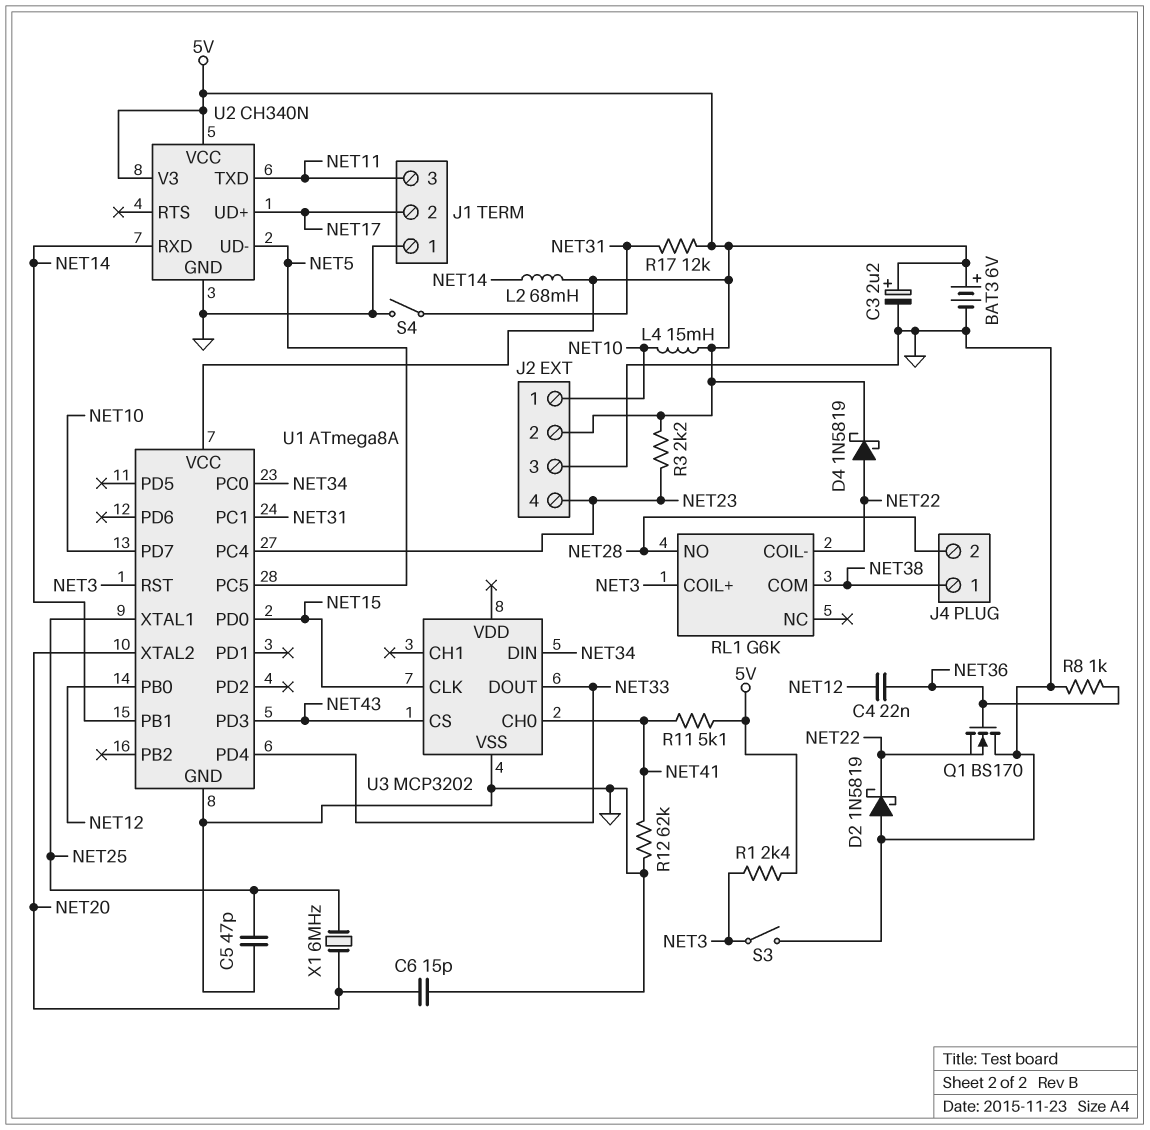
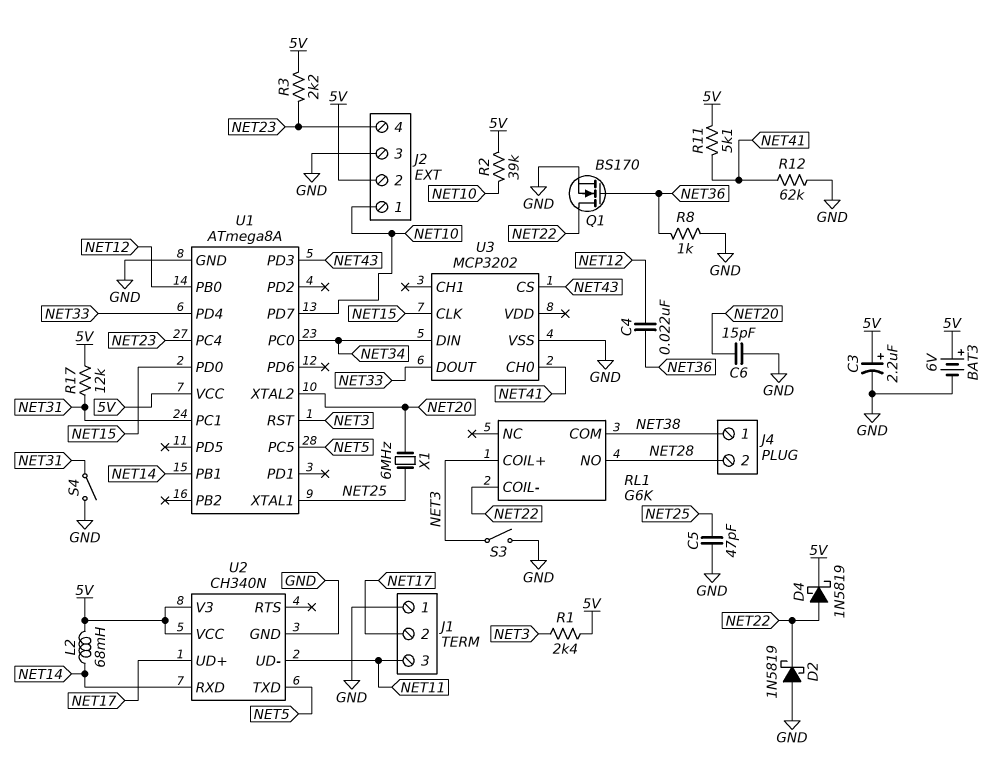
L4: 15mH (5V, NET10) -> none
Q1: NMOS BS170 (G NET36, D GND, S NET22) -> NMOS BS170 (G NET36, D NET22, S GND)
R2: none -> 39k (5V, NET10)
U2 pin TXD: NET11 -> NET5
U2 pin UD-: NET5 -> NET11

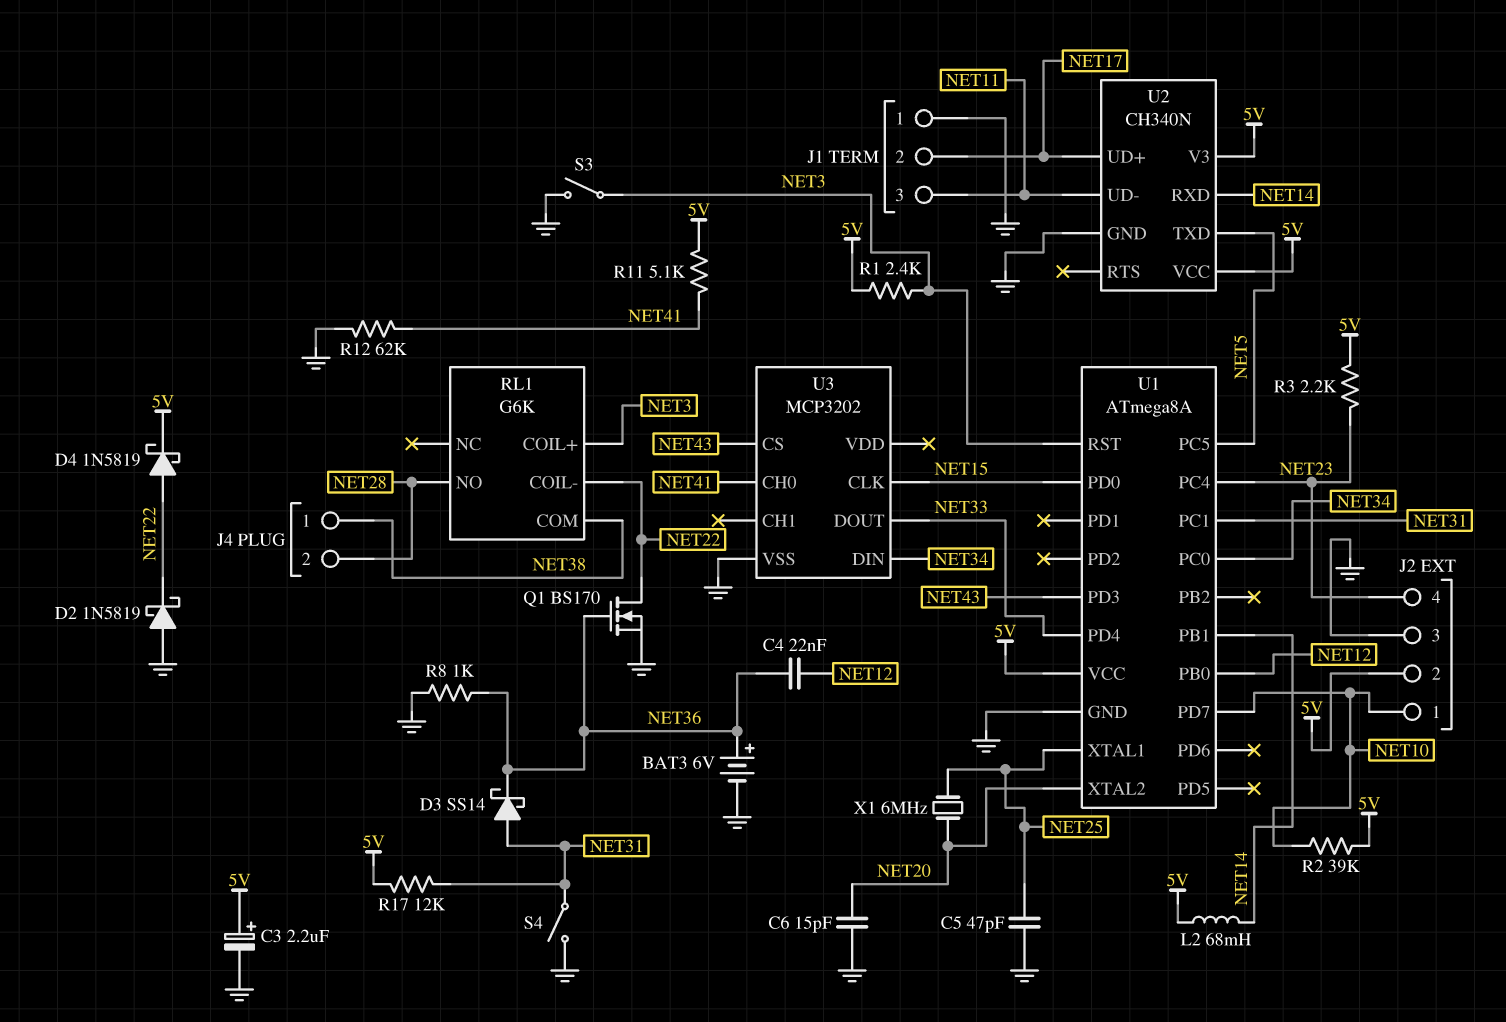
BAT3: 6V (plus 5V, minus GND) -> 6V (plus NET36, minus GND)
D3: none -> schottky SS14 (A NET31, K NET36)

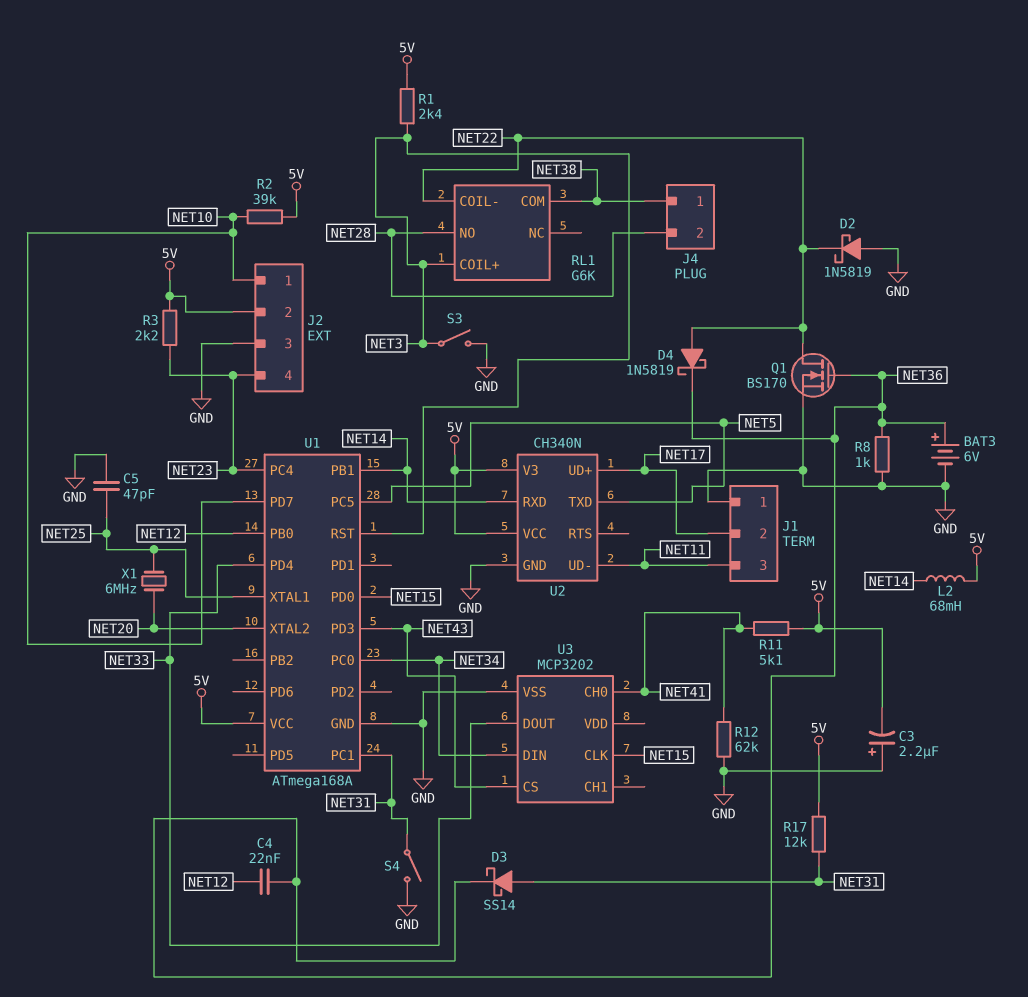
C3: 2.2uF (plus 5V, minus GND) -> 2.2uF (plus GND, minus 5V)
C6: 15pF (GND, NET20) -> none
D4: schottky 1N5819 (A NET22, K 5V) -> schottky 1N5819 (A NET22, K NET36)
U1: ATmega8A -> ATmega168A

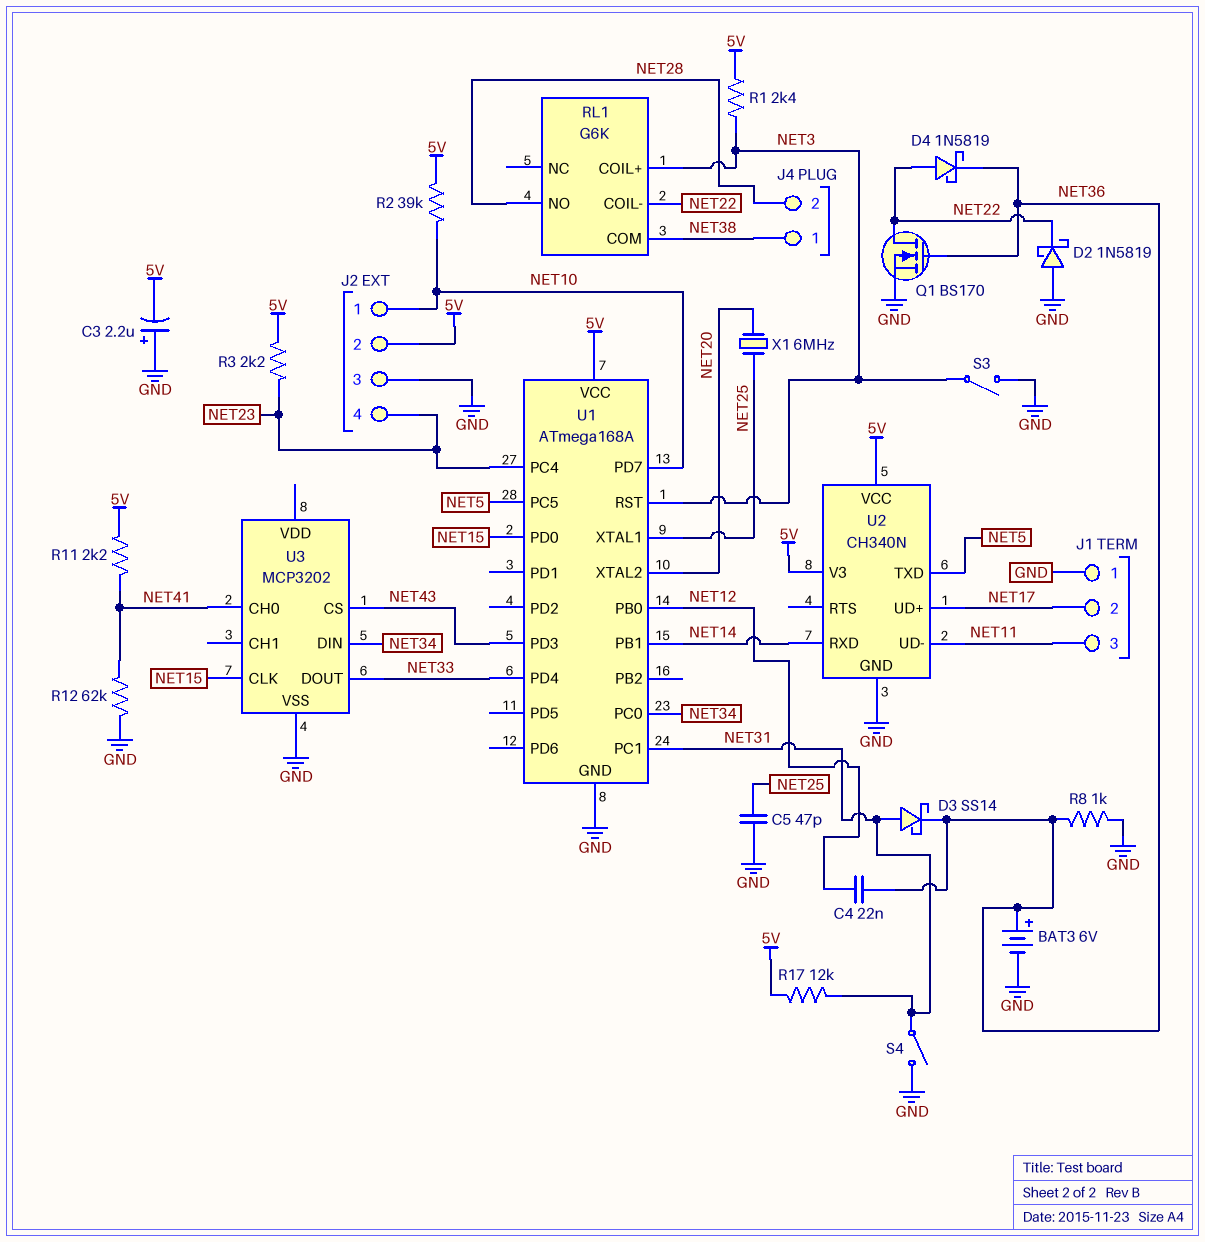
L2: 68mH (5V, NET14) -> none
R11: 5.1k (5V, NET41) -> 2.2k (5V, NET41)

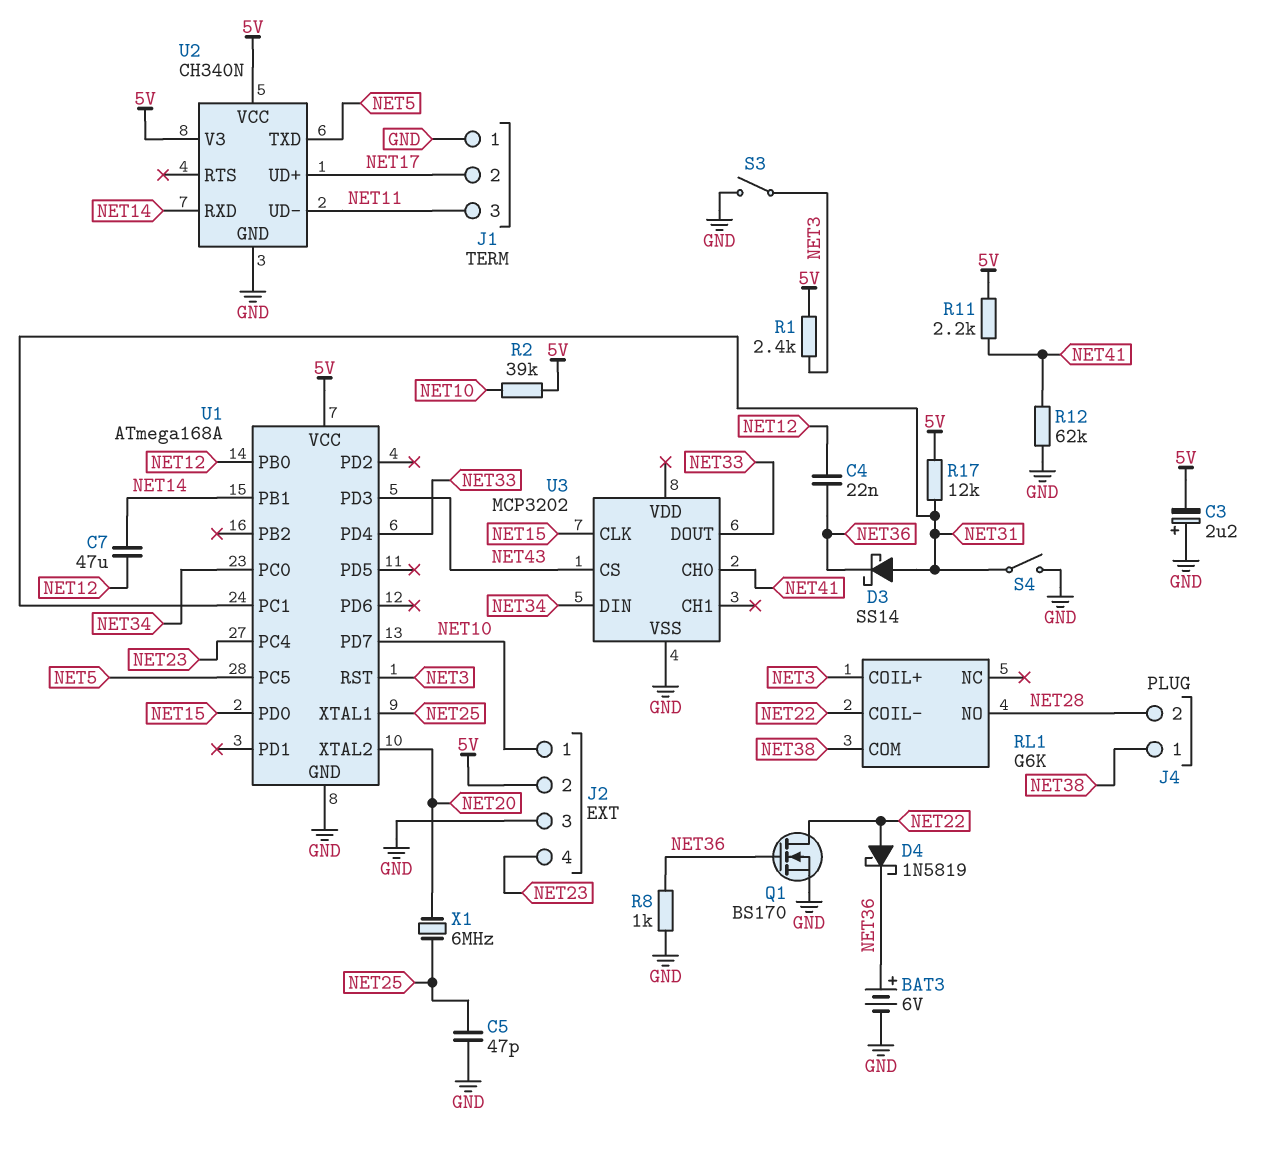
C7: none -> 47uF (NET12, NET14)
D2: schottky 1N5819 (A GND, K NET22) -> none
R3: 2.2k (5V, NET23) -> none

